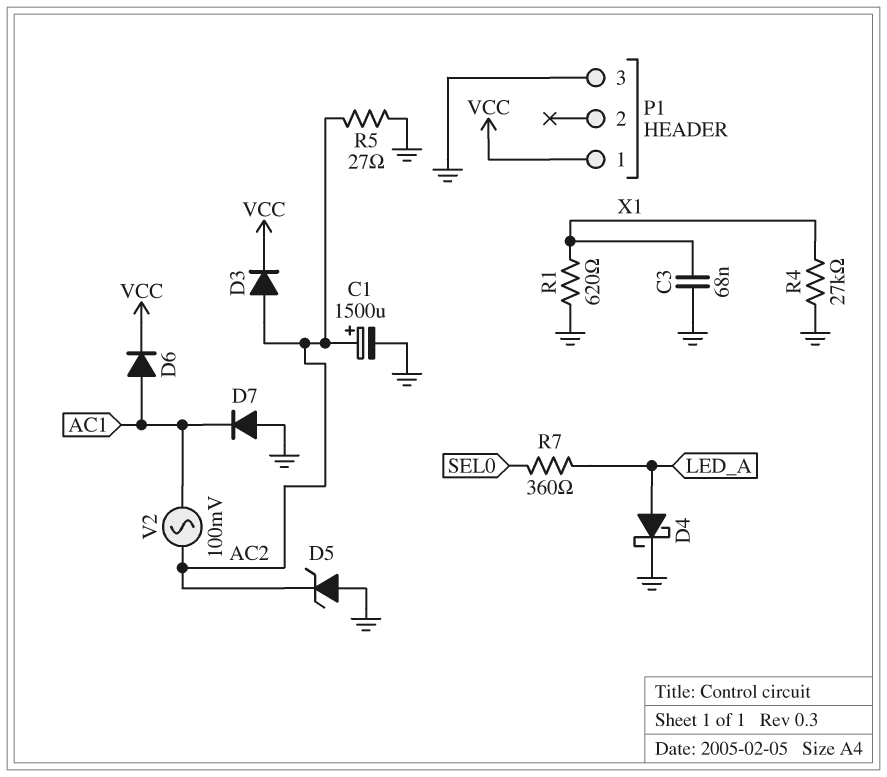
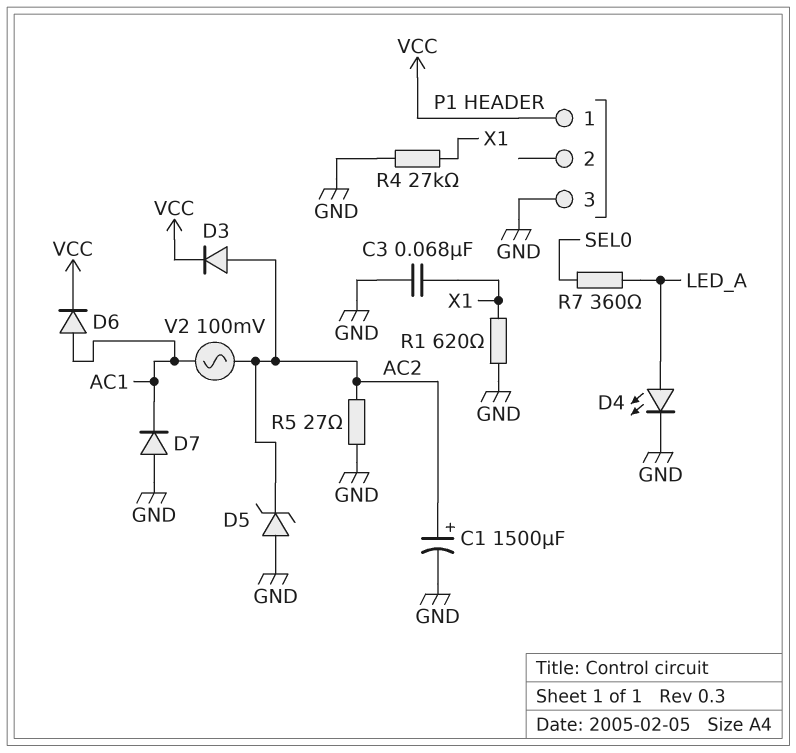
D4: schottky (A LED_A, K GND) -> LED (A LED_A, K GND)

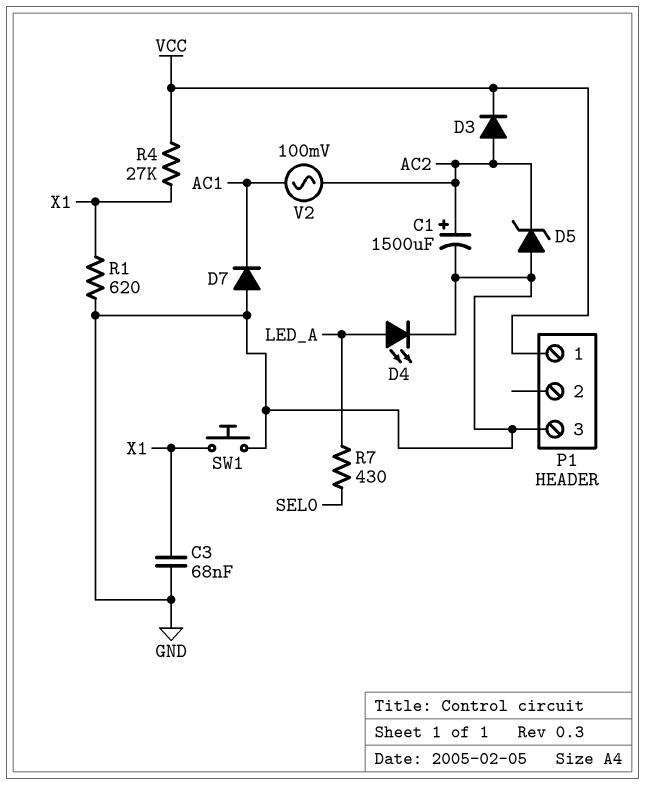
D6: diode (A AC1, K VCC) -> none
R4: 27k (GND, X1) -> 27k (VCC, X1)
R5: 27 (AC2, GND) -> none
R7: 360 (LED_A, SEL0) -> 430 (LED_A, SEL0)
SW1: none -> button (GND, X1)

